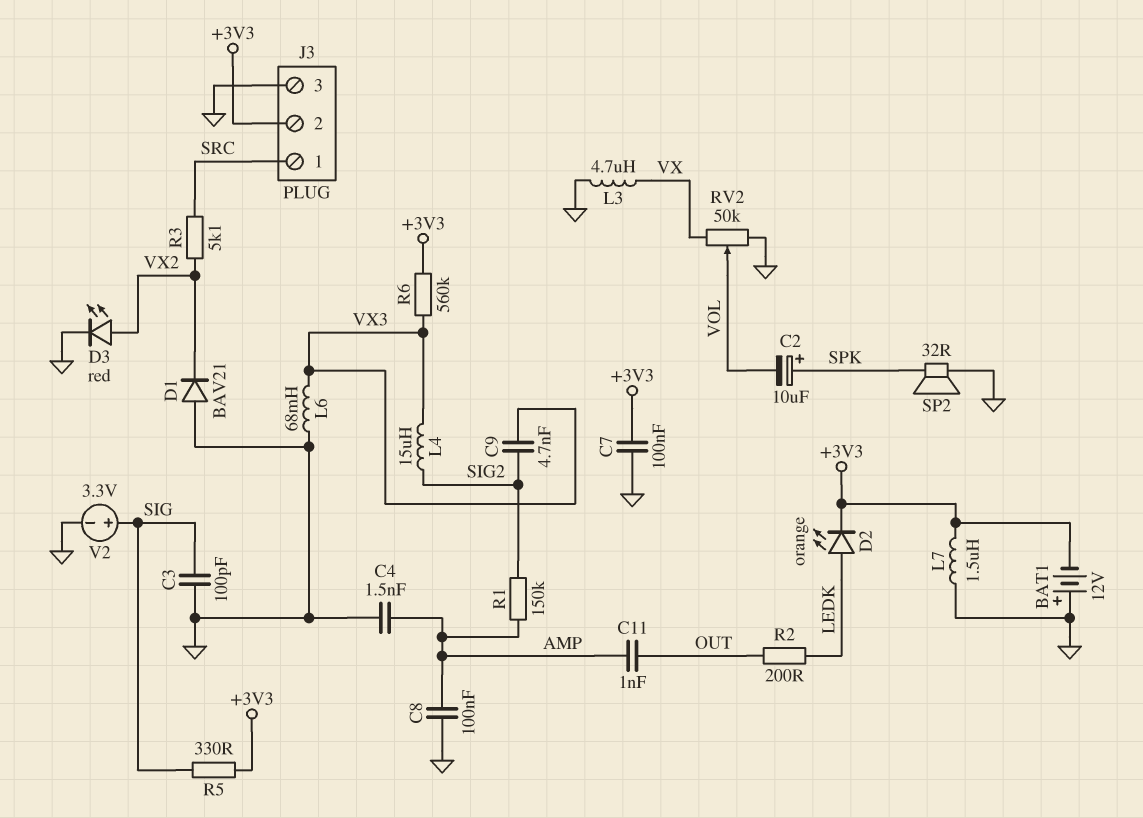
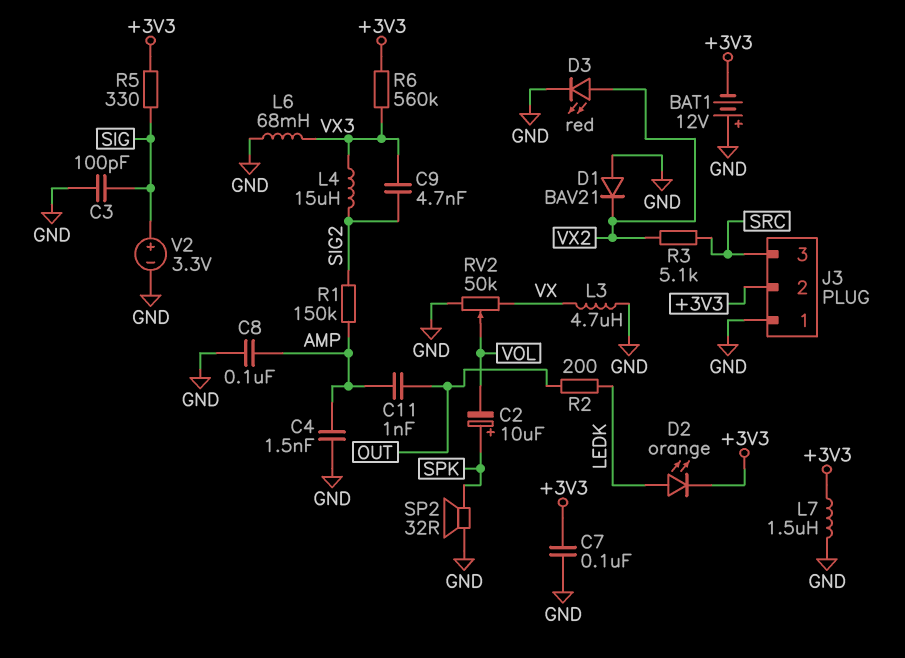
J3 pin 1: SRC -> GND
J3 pin 3: GND -> SRC

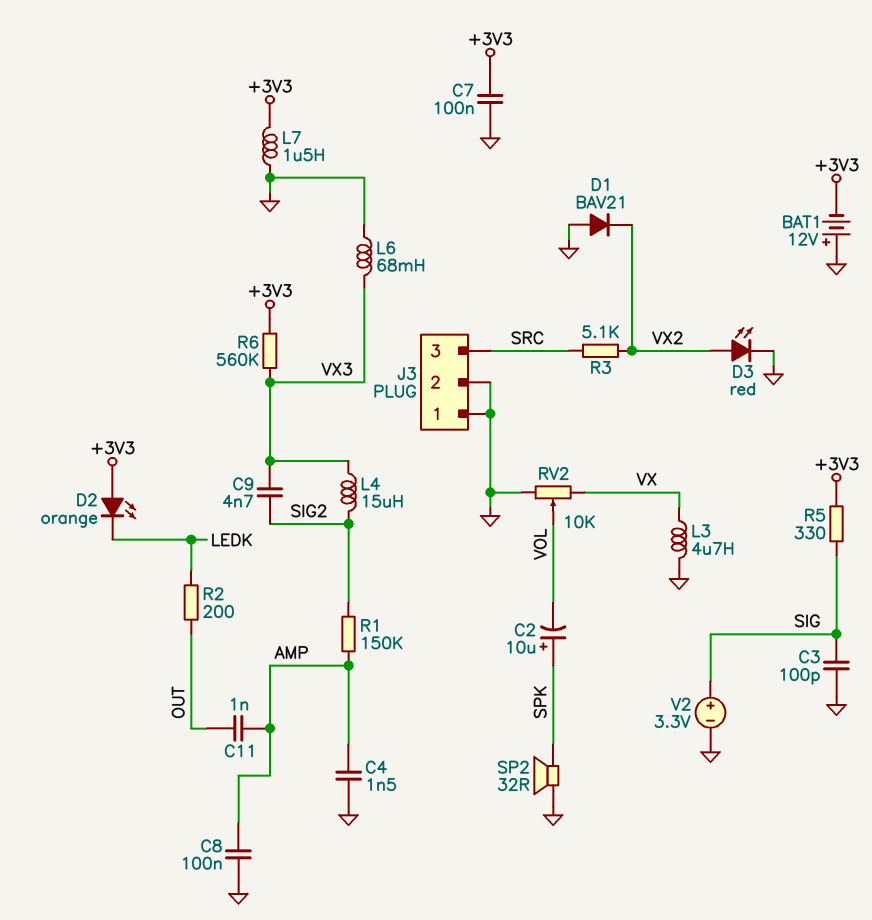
D2: LED orange (A LEDK, K +3V3) -> LED orange (A +3V3, K LEDK)
J3 pin 2: +3V3 -> GND
RV2: 50k (GND, VX, wiper VOL) -> 10k (GND, VX, wiper VOL)

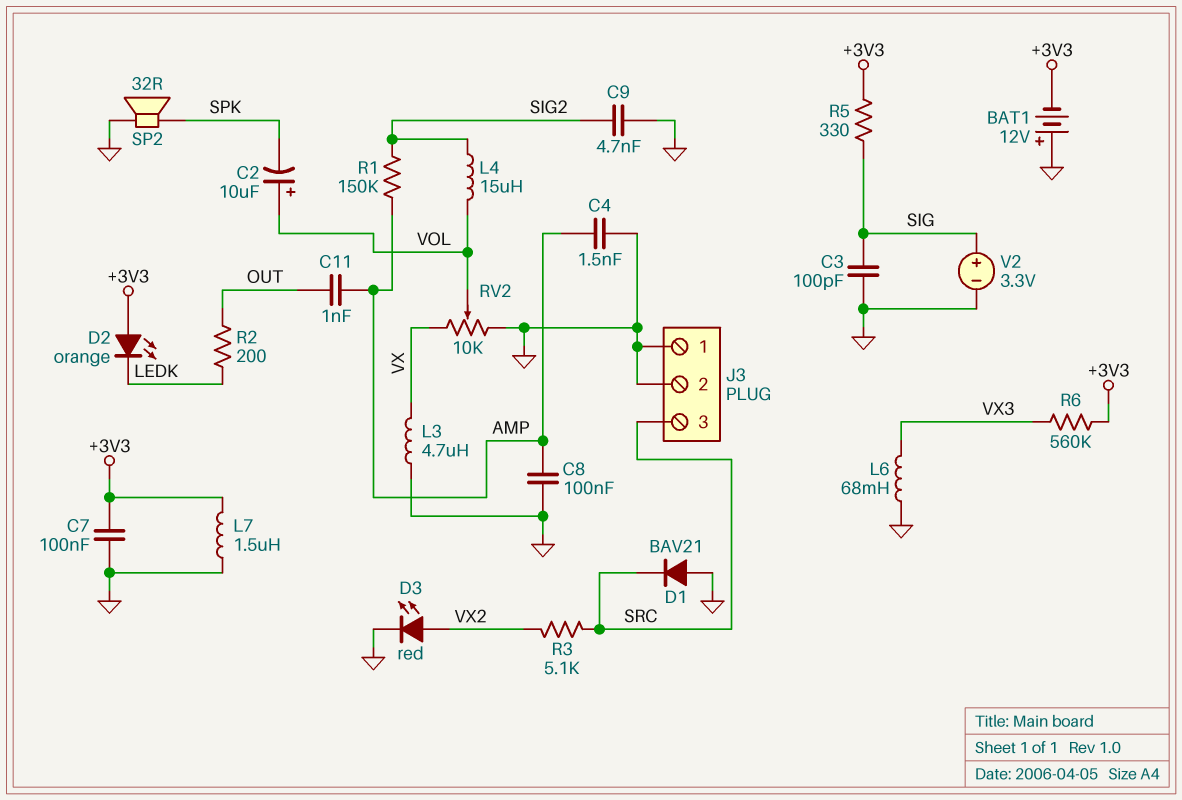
C2: 10uF (plus SPK, minus VOL) -> 10uF (plus VOL, minus SPK)
C9: 4.7nF (SIG2, VX3) -> 4.7nF (GND, SIG2)
D1: diode BAV21 (A GND, K VX2) -> diode BAV21 (A GND, K SRC)
L4: 15uH (SIG2, VX3) -> 15uH (SIG2, VOL)

